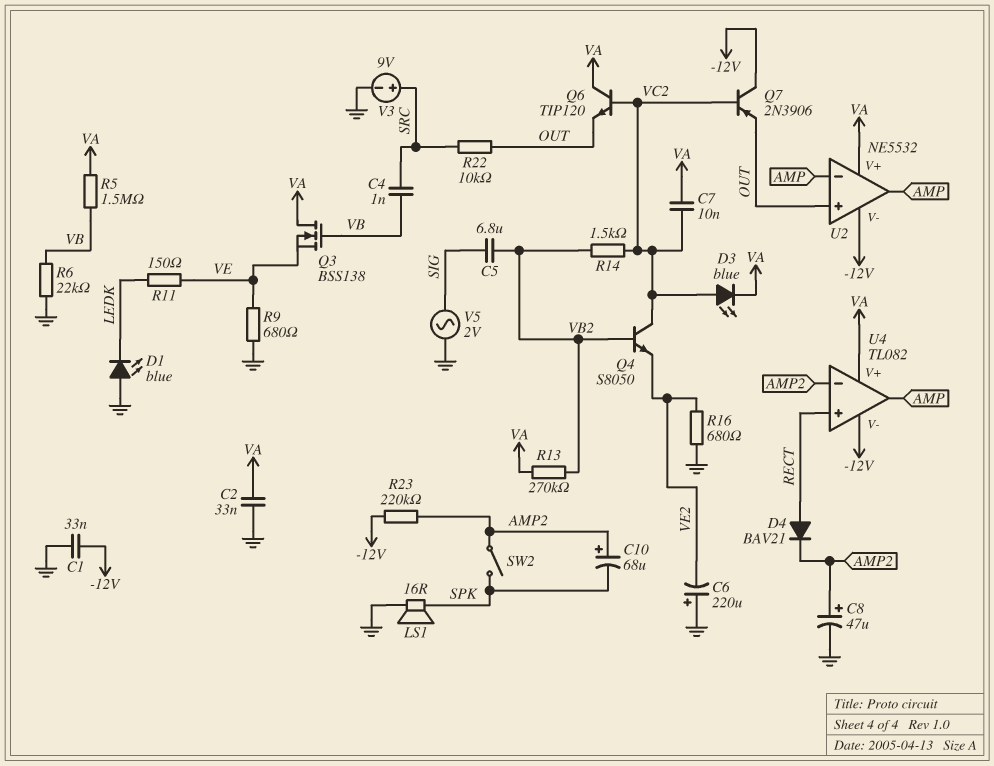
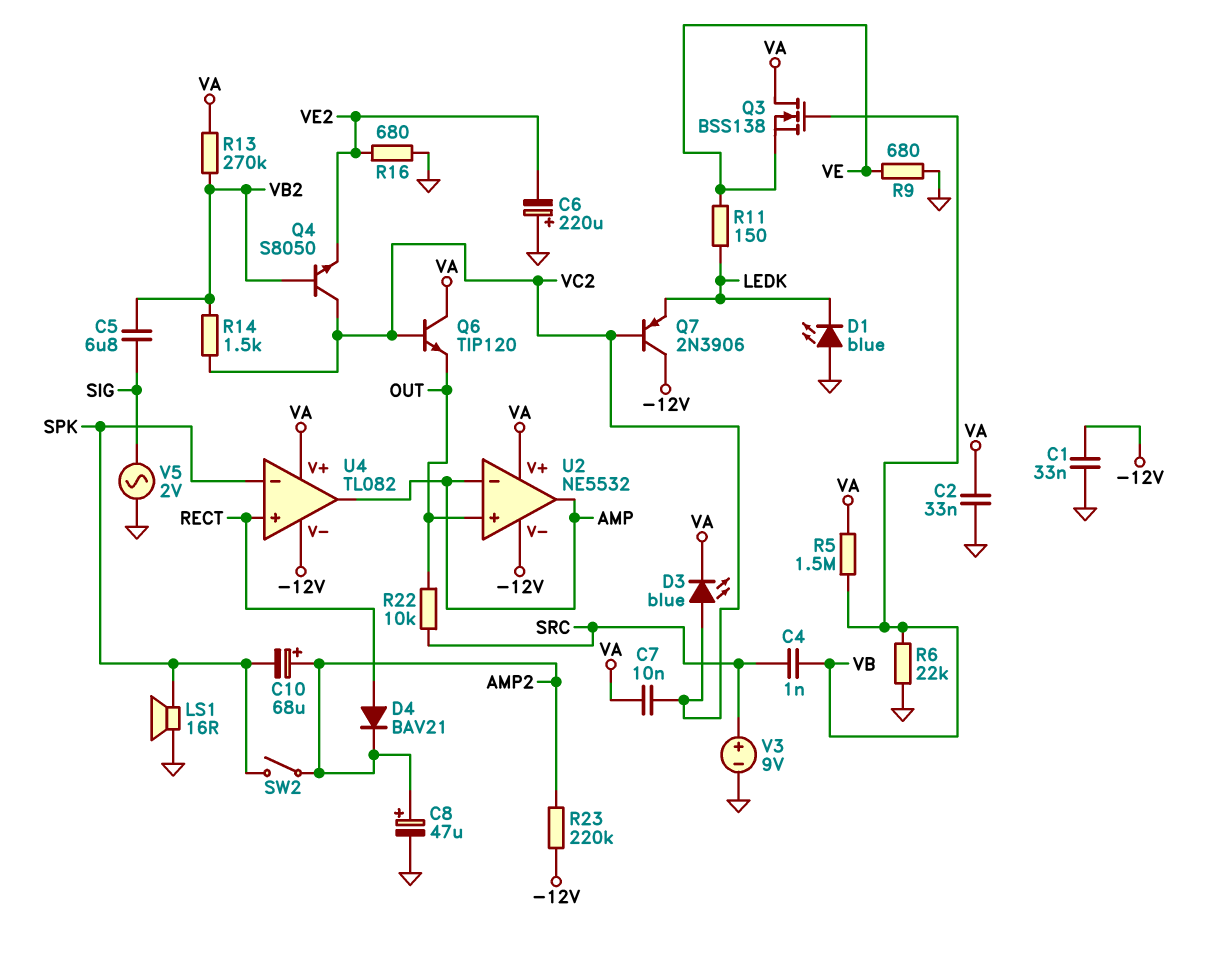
Q7: PNP 2N3906 (B VC2, C -12V, E OUT) -> PNP 2N3906 (B VC2, C -12V, E LEDK)
U4 pin in-: AMP2 -> SPK

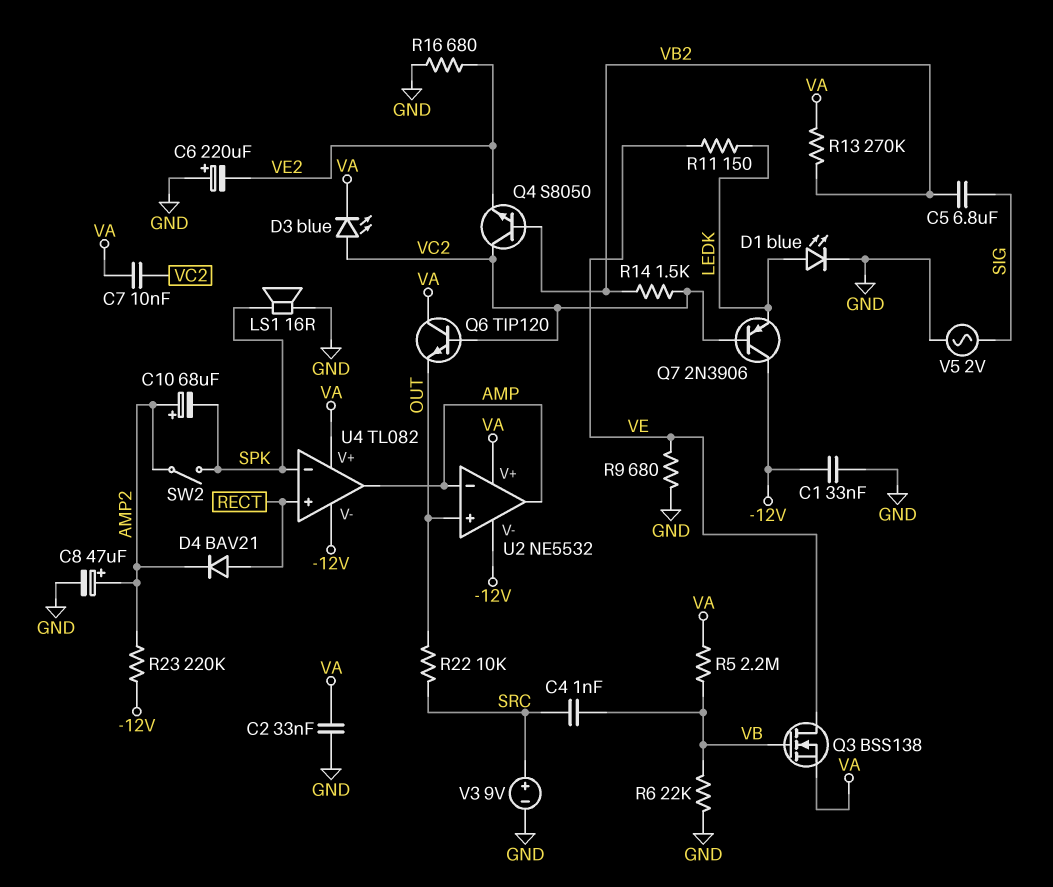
D1: LED blue (A GND, K LEDK) -> LED blue (A LEDK, K GND)
Q3: NMOS BSS138 (G VB, D VA, S VE) -> NMOS BSS138 (G VB, D VE, S VA)
R5: 1.5M (VA, VB) -> 2.2M (VA, VB)

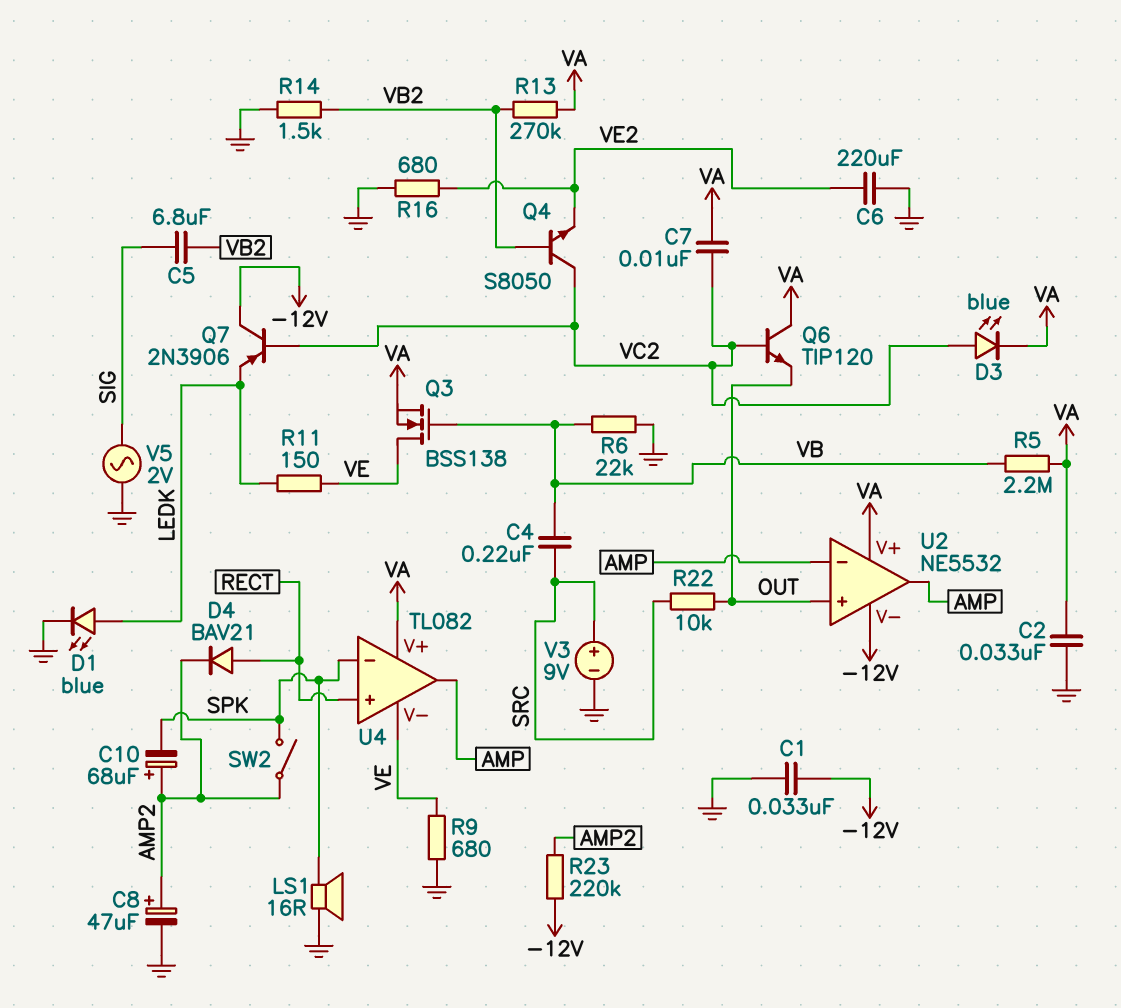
C4: 1nF (SRC, VB) -> 220nF (SRC, VB)
C6: 220uF (plus GND, minus VE2) -> 220uF (GND, VE2)
R14: 1.5k (VB2, VC2) -> 1.5k (GND, VB2)
U4 pin V-: -12V -> VE

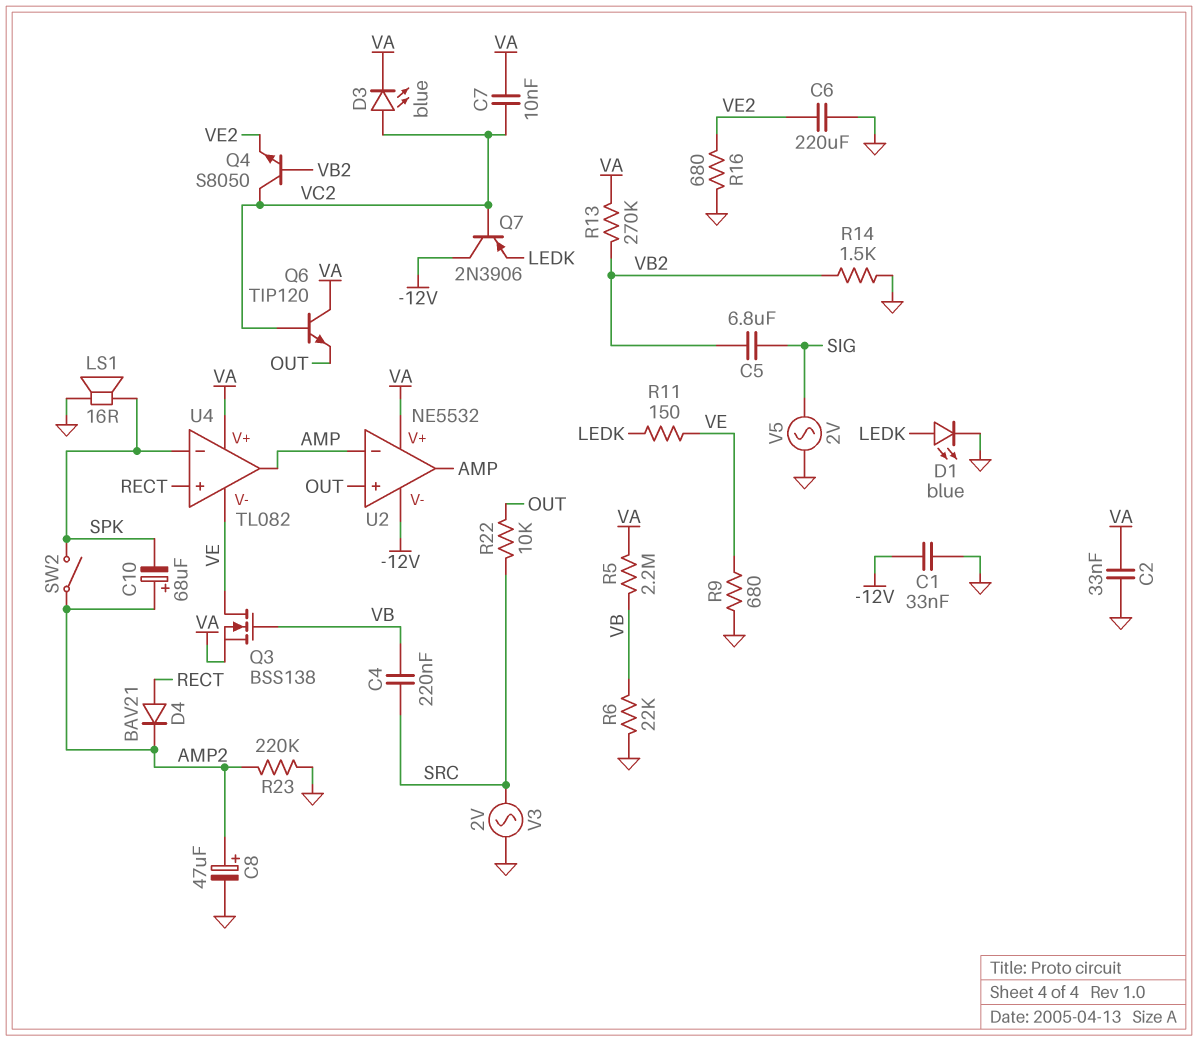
R23: 220k (-12V, AMP2) -> 220k (AMP2, GND)
V3: 9V (plus SRC, minus GND) -> AC 2V (GND, SRC)

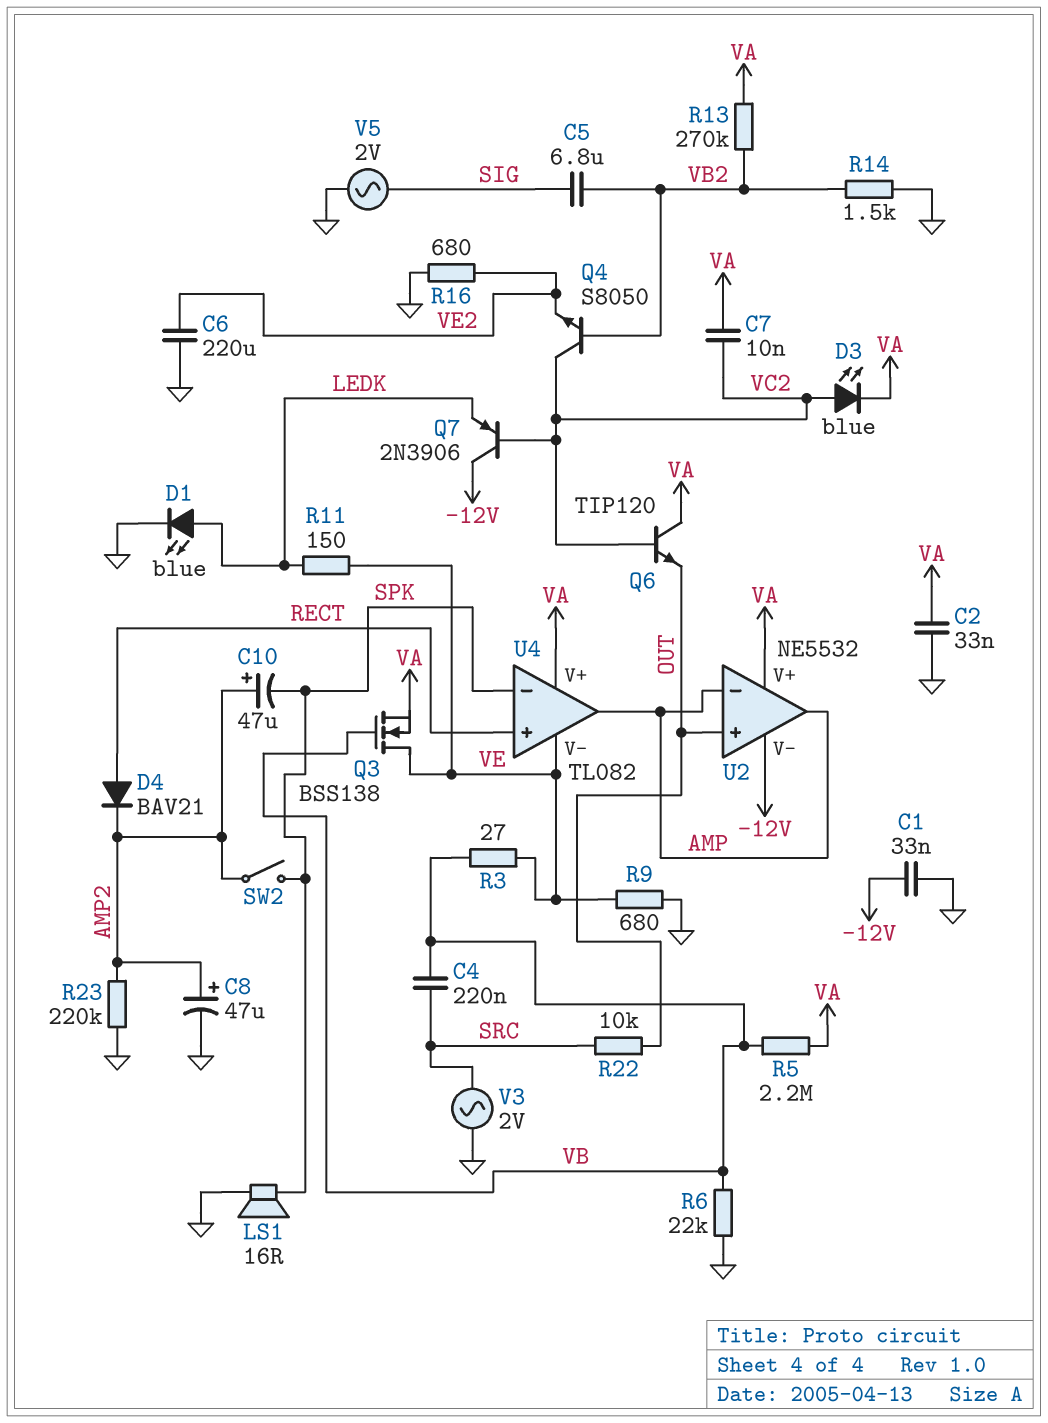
C10: 68uF (plus AMP2, minus SPK) -> 47uF (plus AMP2, minus SPK)
R3: none -> 27 (VB, VE)

